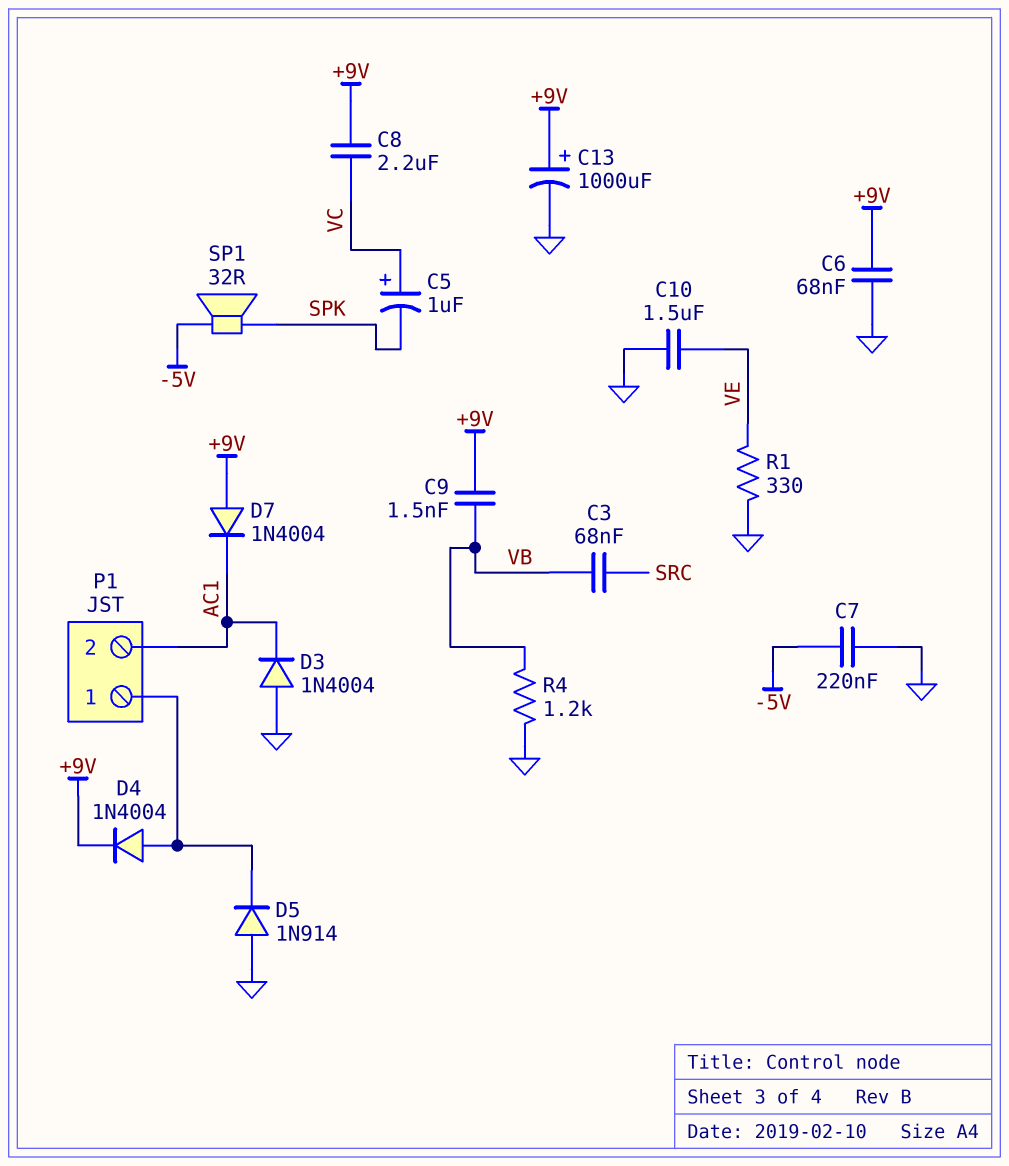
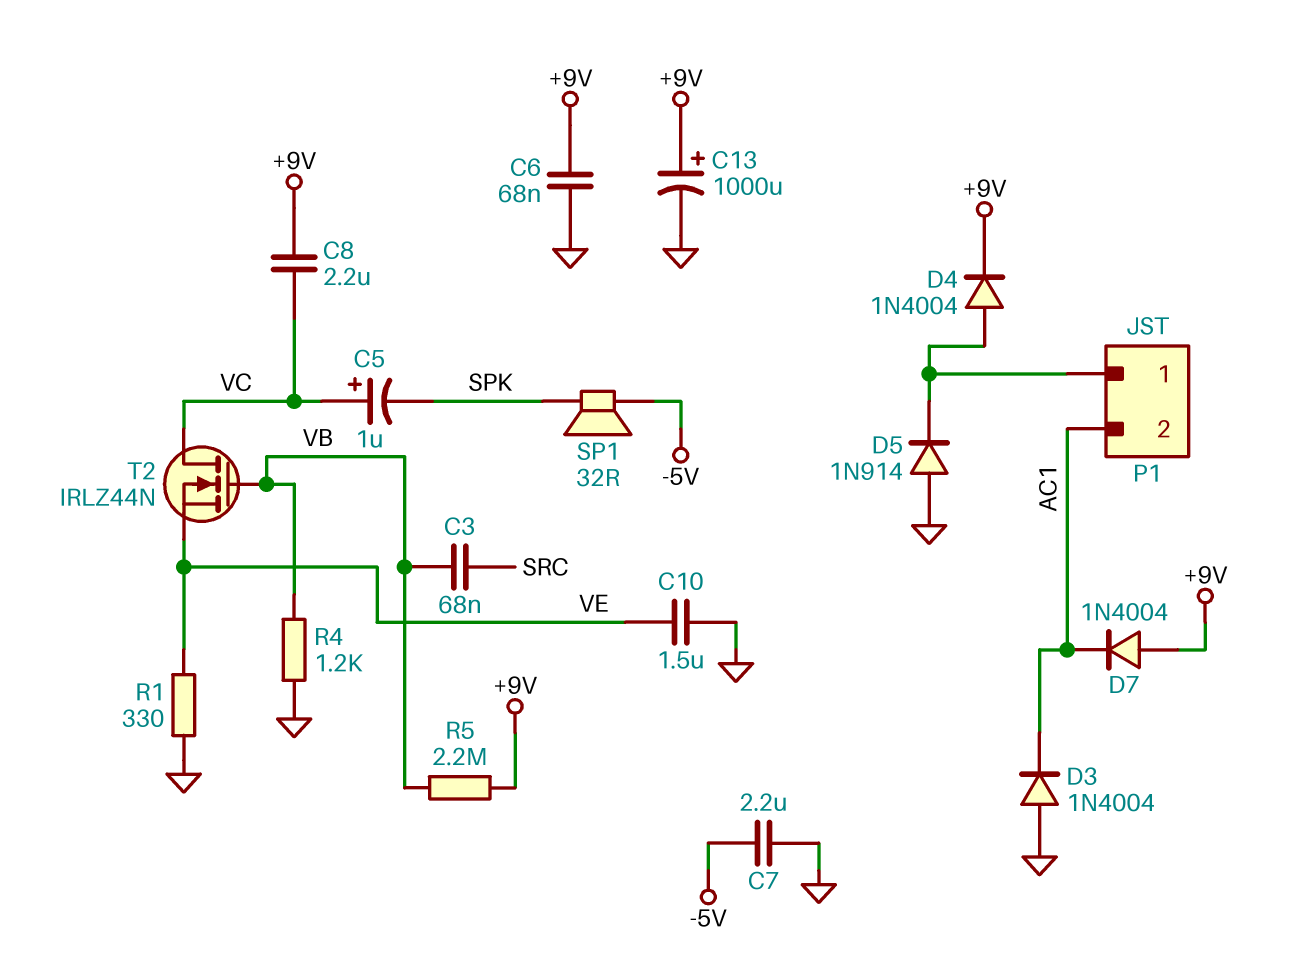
C7: 220nF (-5V, GND) -> 2.2uF (-5V, GND)
C9: 1.5nF (+9V, VB) -> none
R5: none -> 2.2M (+9V, VB)
T2: none -> NMOS IRLZ44N (G VB, D VC, S VE)

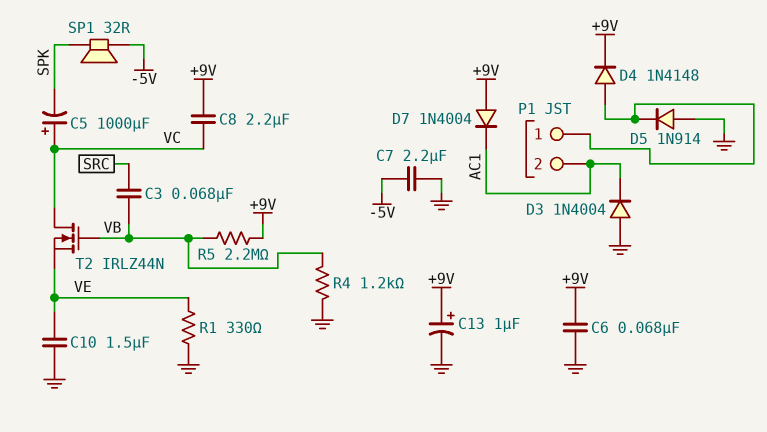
C5: 1uF (plus VC, minus SPK) -> 1000uF (plus VC, minus SPK)
C13: 1000uF (plus +9V, minus GND) -> 1uF (plus +9V, minus GND)
D4: diode 1N4004 (A P1/1, K +9V) -> diode 1N4148 (A P1/1, K +9V)

